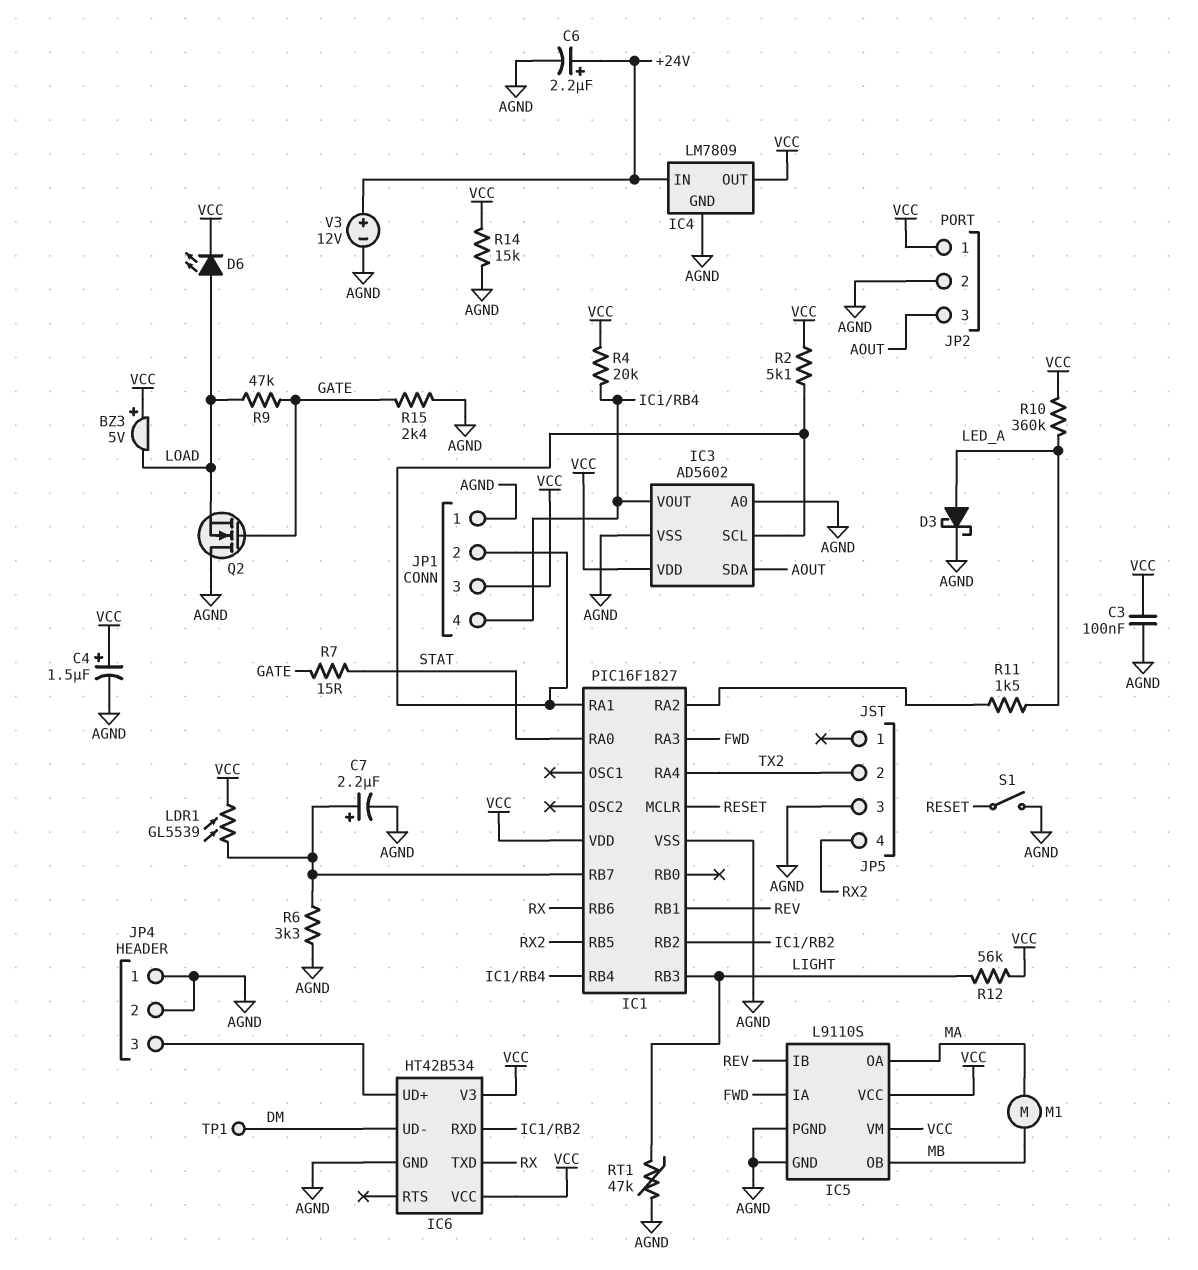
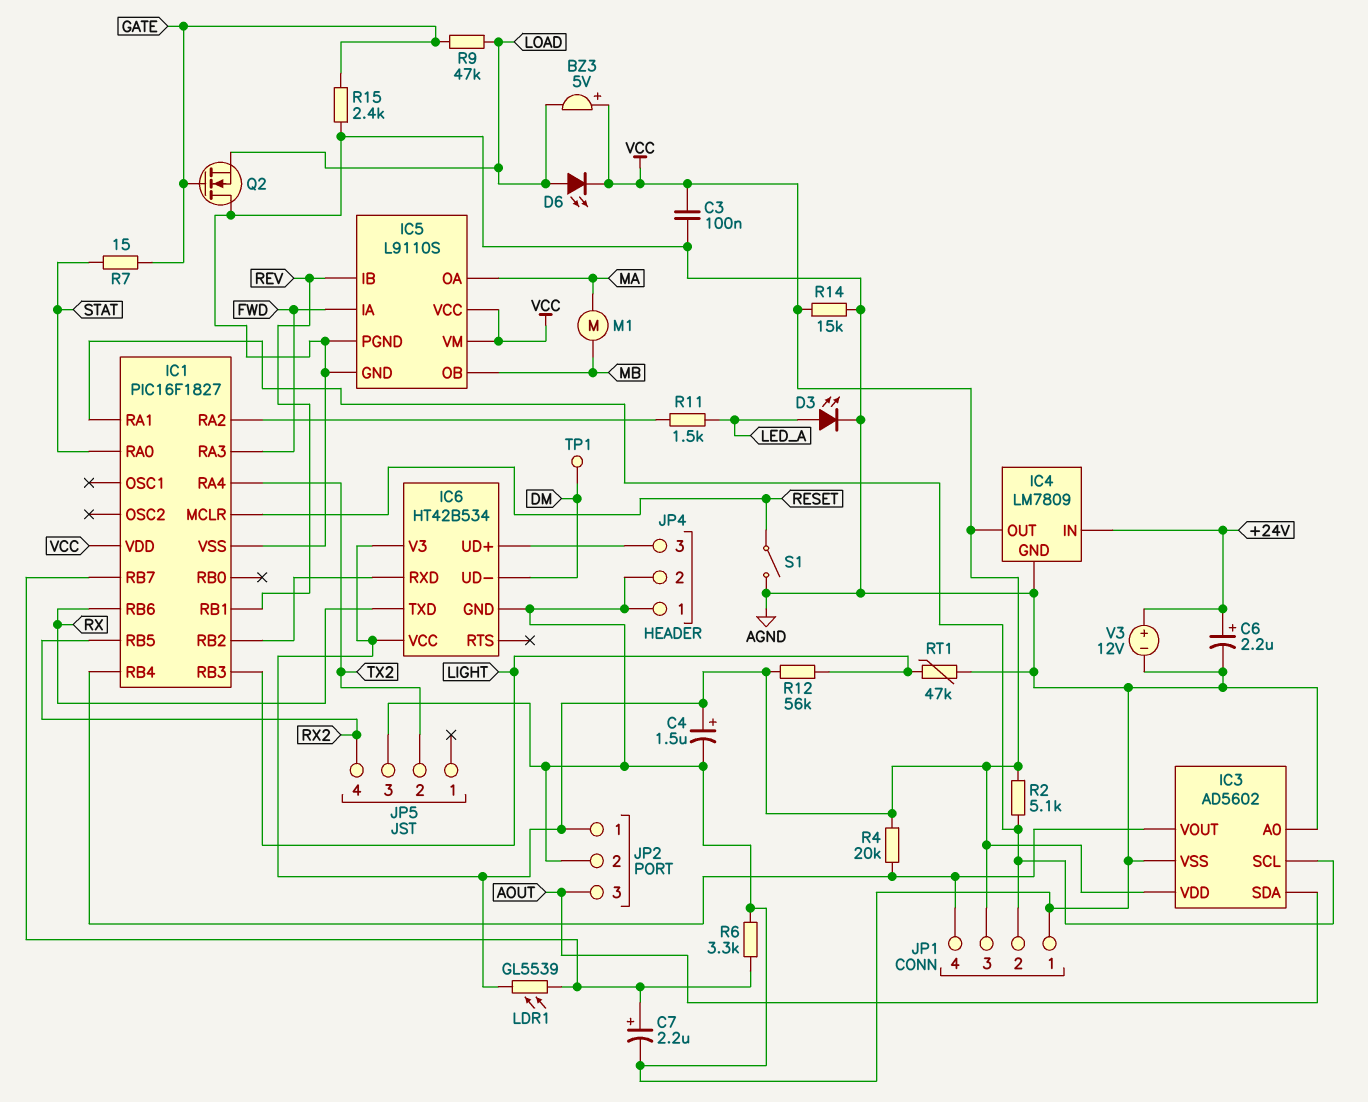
D3: schottky (A LED_A, K AGND) -> LED (A LED_A, K AGND)
R10: 360k (LED_A, VCC) -> none

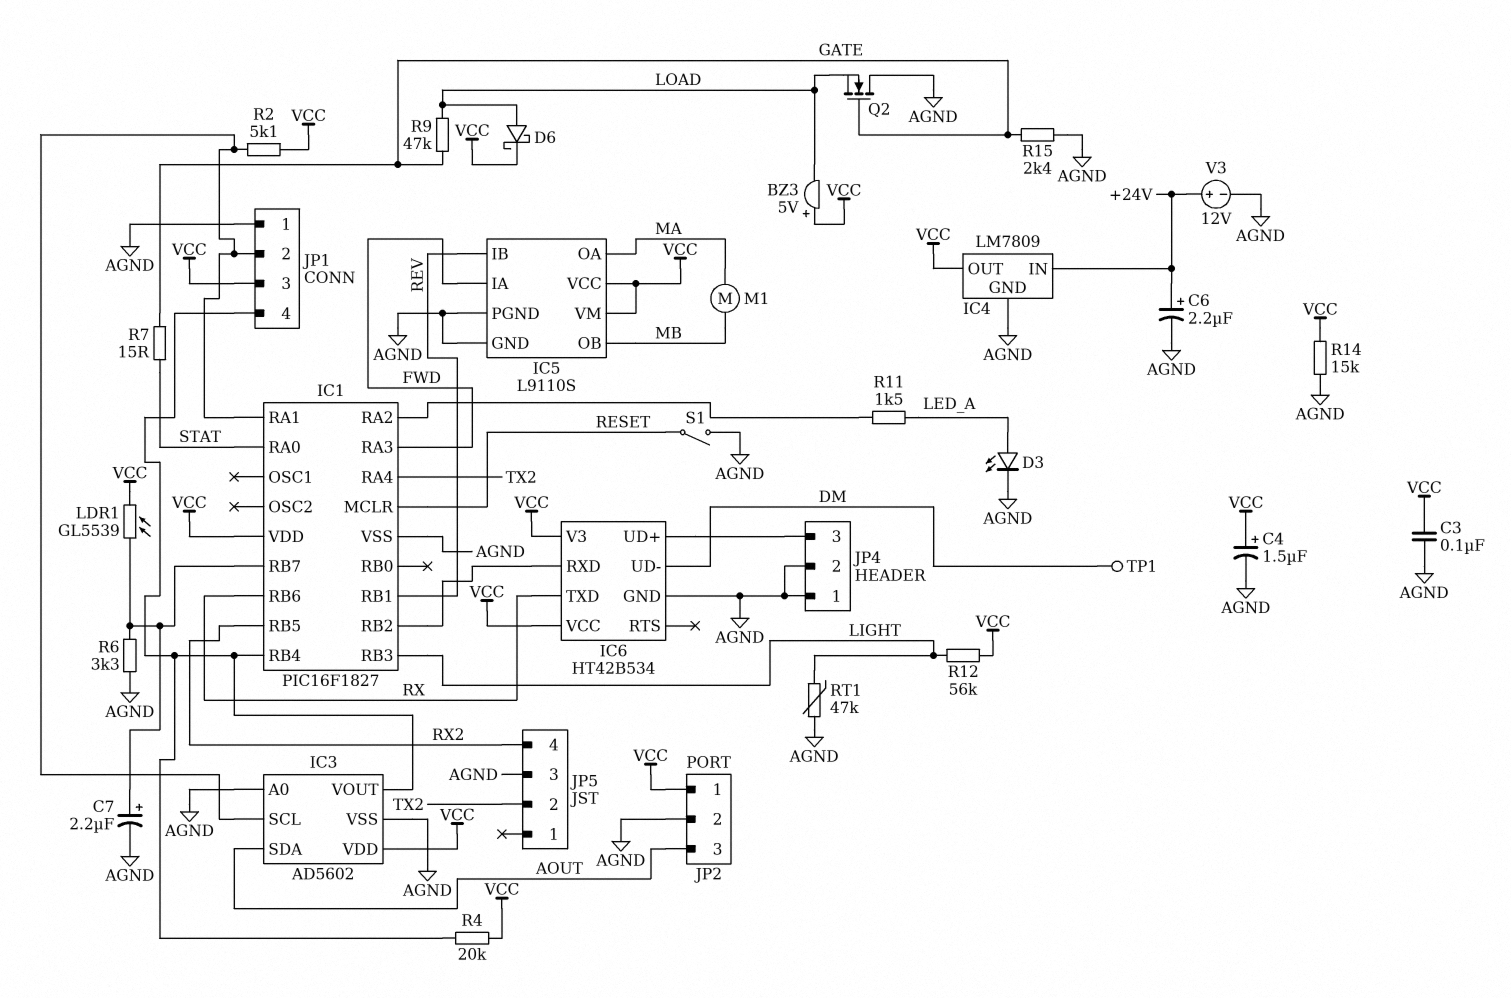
D6: LED (A LOAD, K VCC) -> schottky (A LOAD, K VCC)

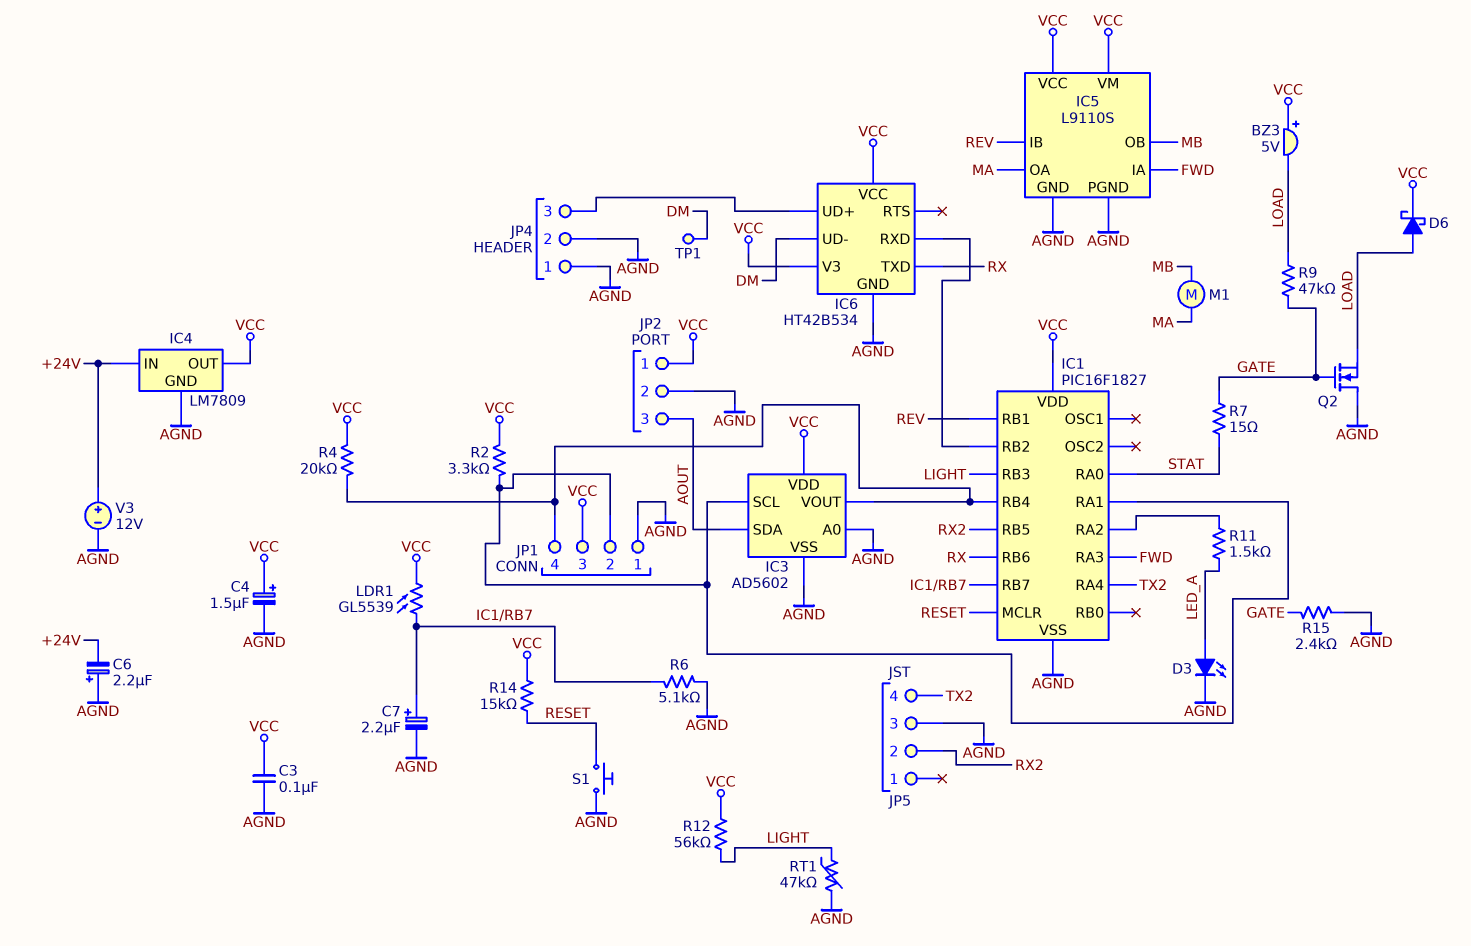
C6: 2.2uF (plus +24V, minus AGND) -> 2.2uF (plus AGND, minus +24V)
JP5 pin 2: TX2 -> RX2
JP5 pin 4: RX2 -> TX2
R2: 5.1k (IC1/RA1, VCC) -> 3.3k (IC1/RA1, VCC)
R6: 3.3k (AGND, IC1/RB7) -> 5.1k (AGND, IC1/RB7)
R14: 15k (AGND, VCC) -> 15k (RESET, VCC)
S1: switch (AGND, RESET) -> button (AGND, RESET)

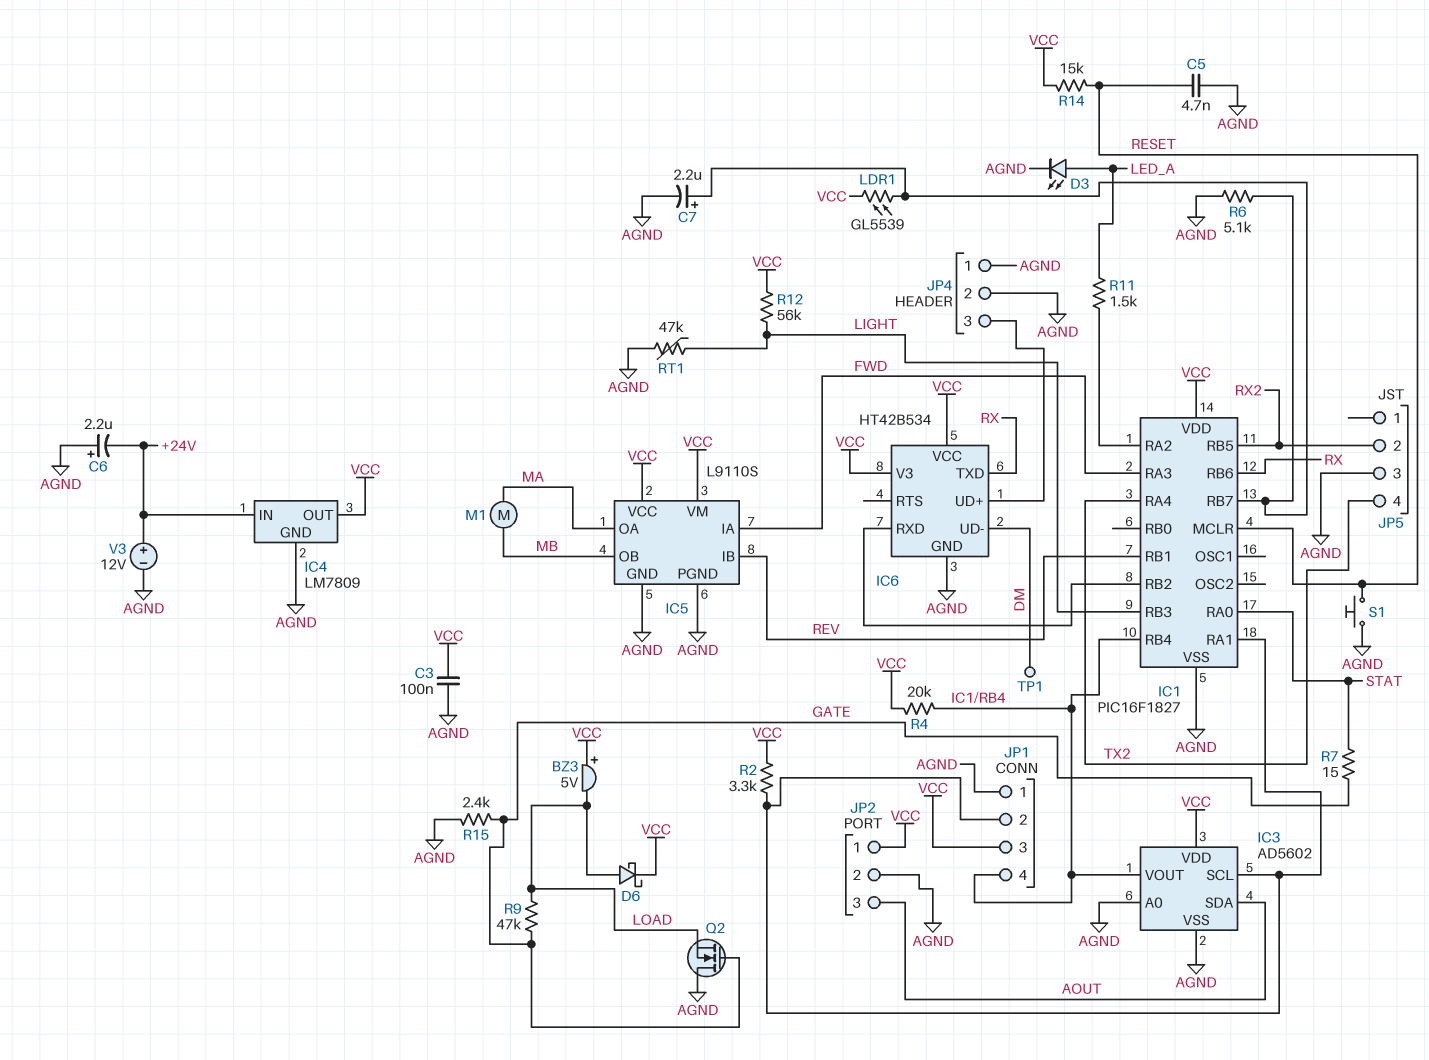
C4: 1.5uF (plus VCC, minus AGND) -> none
C5: none -> 4.7nF (AGND, RESET)

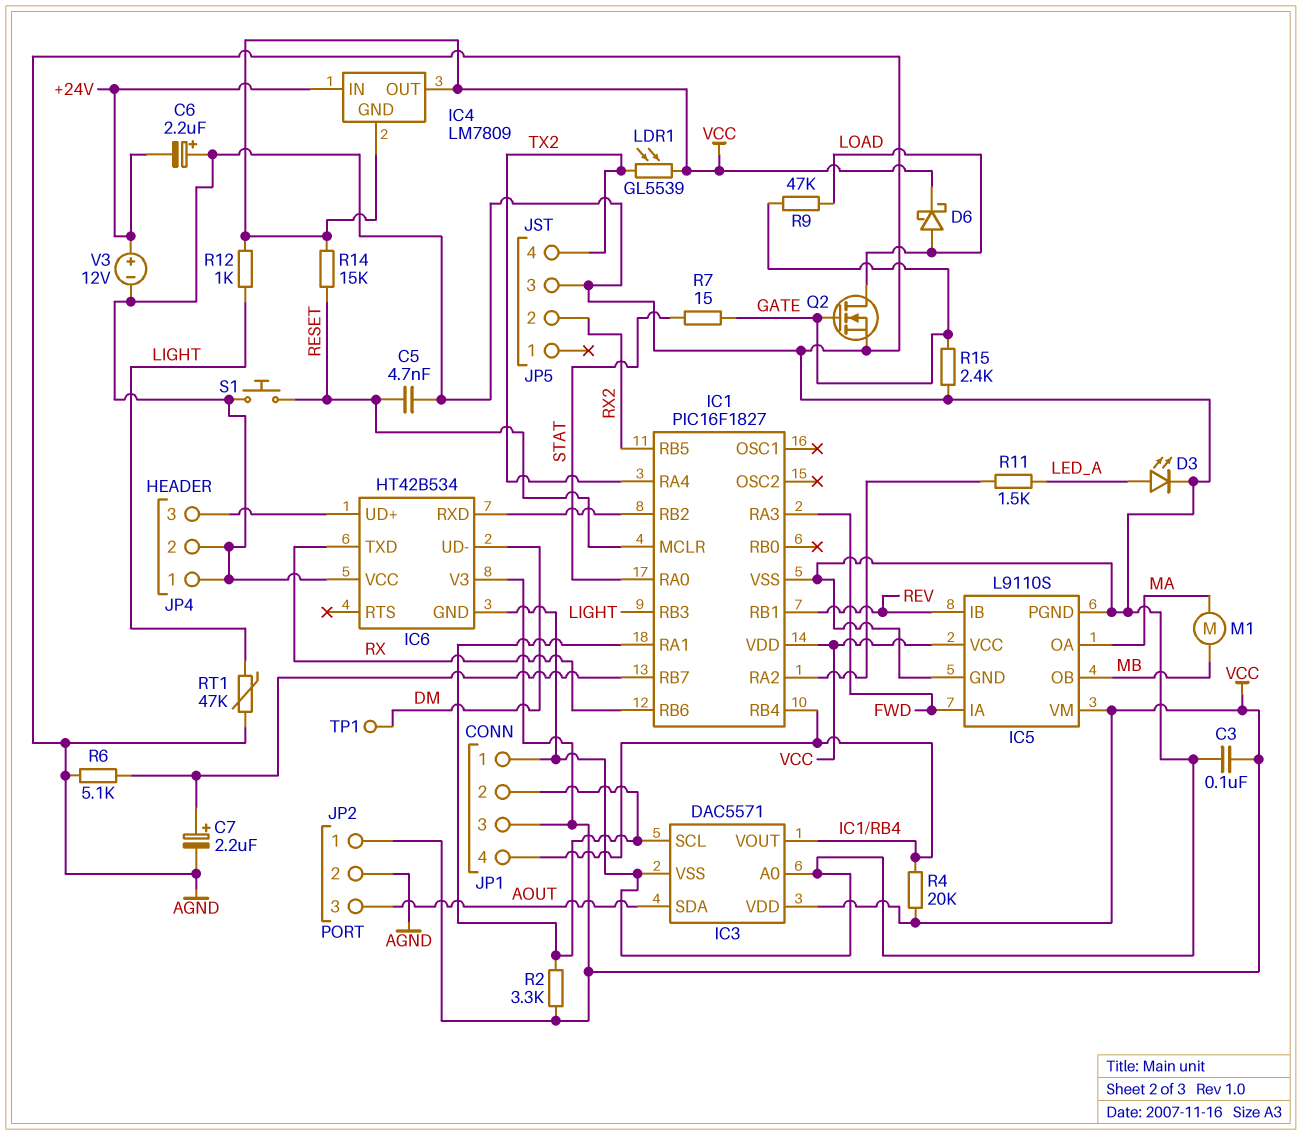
BZ3: buzzer 5V (plus VCC, minus LOAD) -> none
IC3: AD5602 -> DAC5571
IC4 pin GND: AGND -> VCC
IC6 pin VCC: VCC -> AGND
LDR1: GL5539 (IC1/RB7, VCC) -> GL5539 (TX2, VCC)
Q2: NMOS (G GATE, D AGND, S LOAD) -> NMOS (G GATE, D LOAD, S AGND)
R12: 56k (LIGHT, VCC) -> 1k (LIGHT, VCC)

